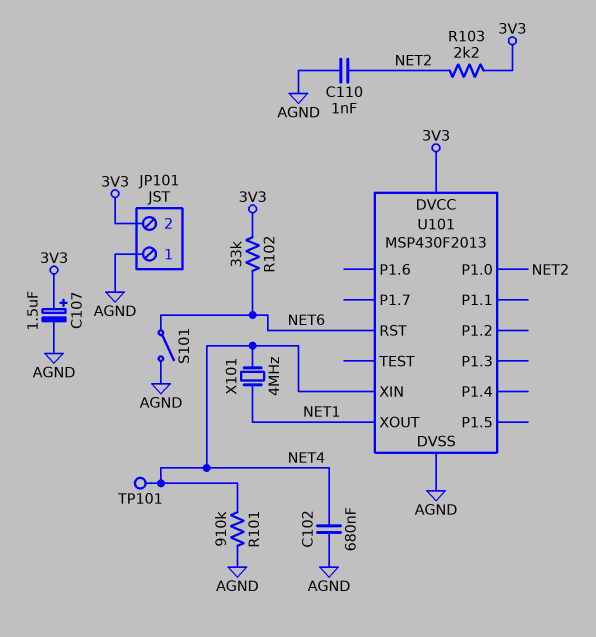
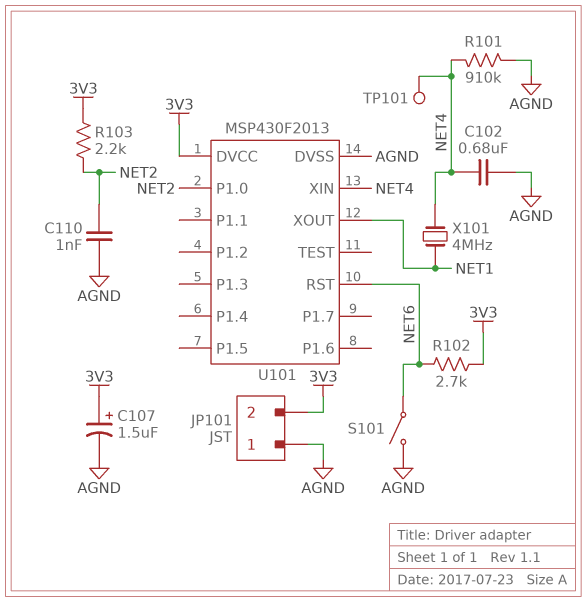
R102: 33k (3V3, NET6) -> 2.7k (3V3, NET6)

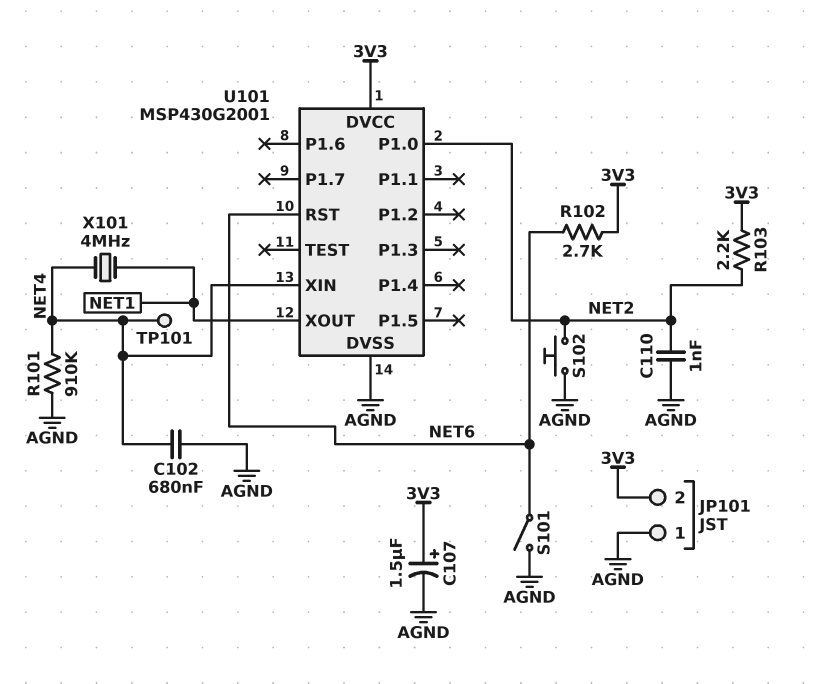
S102: none -> button (AGND, NET2)
U101: MSP430F2013 -> MSP430G2001

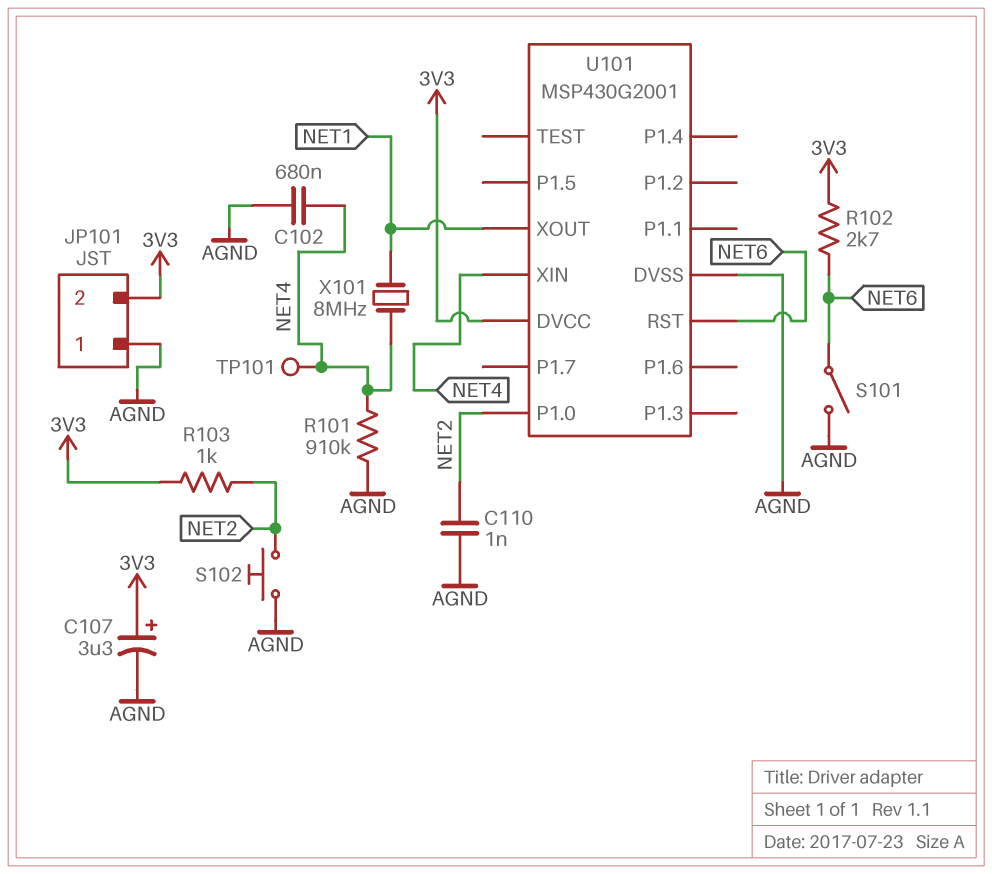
C107: 1.5uF (plus 3V3, minus AGND) -> 3.3uF (plus 3V3, minus AGND)
R103: 2.2k (3V3, NET2) -> 1k (3V3, NET2)
X101: 4MHz (NET1, NET4) -> 8MHz (NET1, NET4)

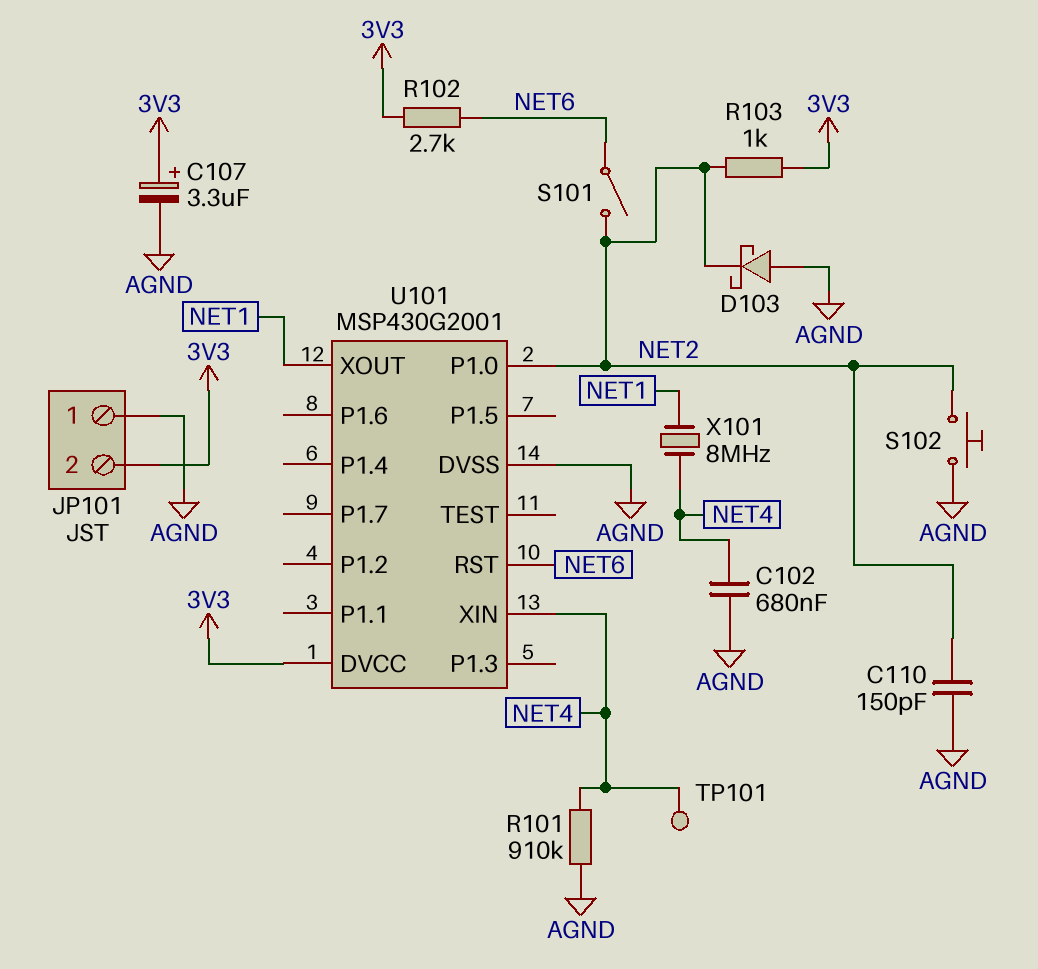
C110: 1nF (AGND, NET2) -> 150pF (AGND, NET2)
D103: none -> schottky (A AGND, K NET2)
S101: switch (AGND, NET6) -> switch (NET2, NET6)

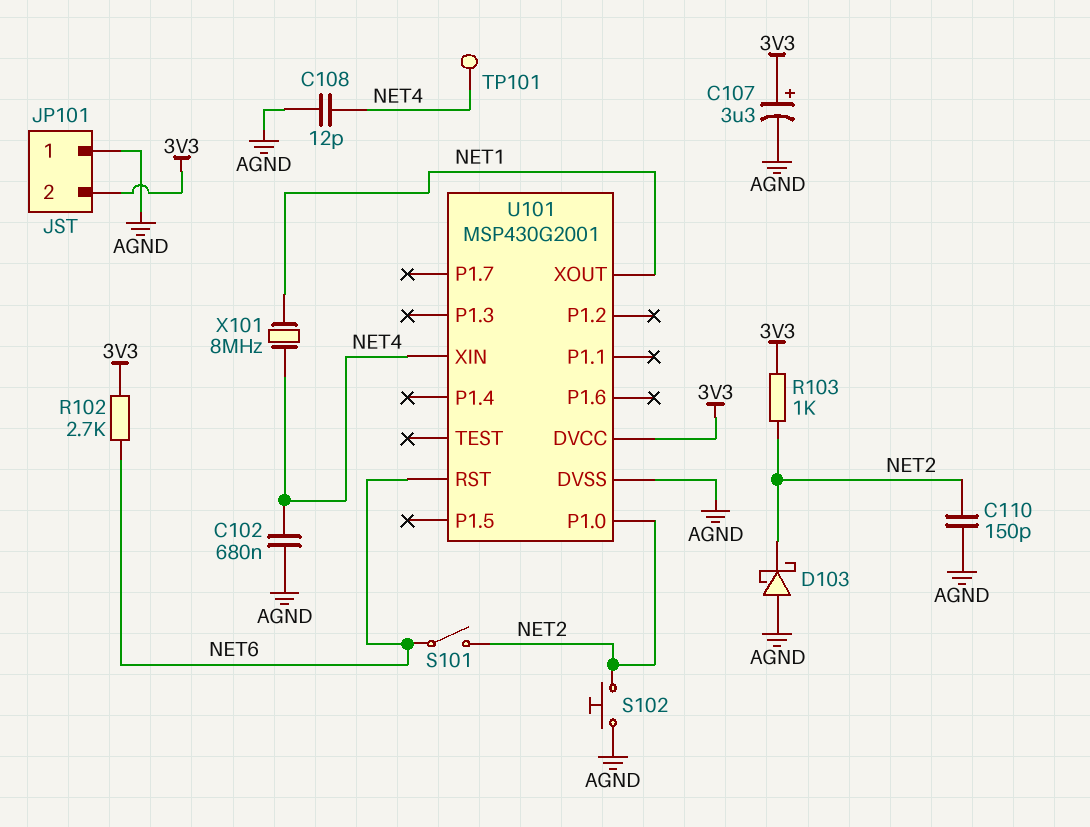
C108: none -> 12pF (AGND, NET4)
R101: 910k (AGND, NET4) -> none

